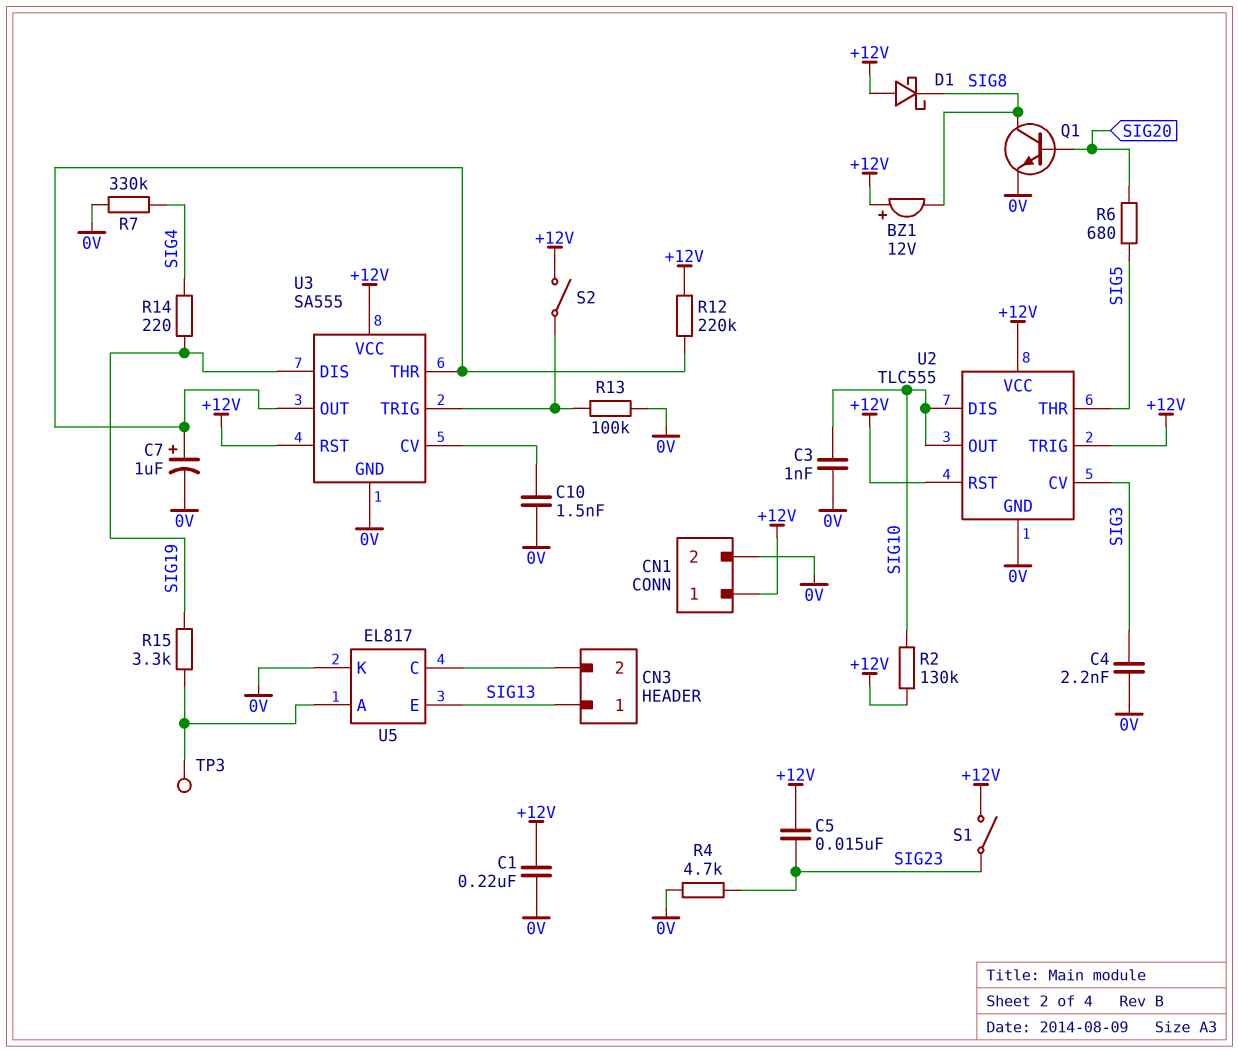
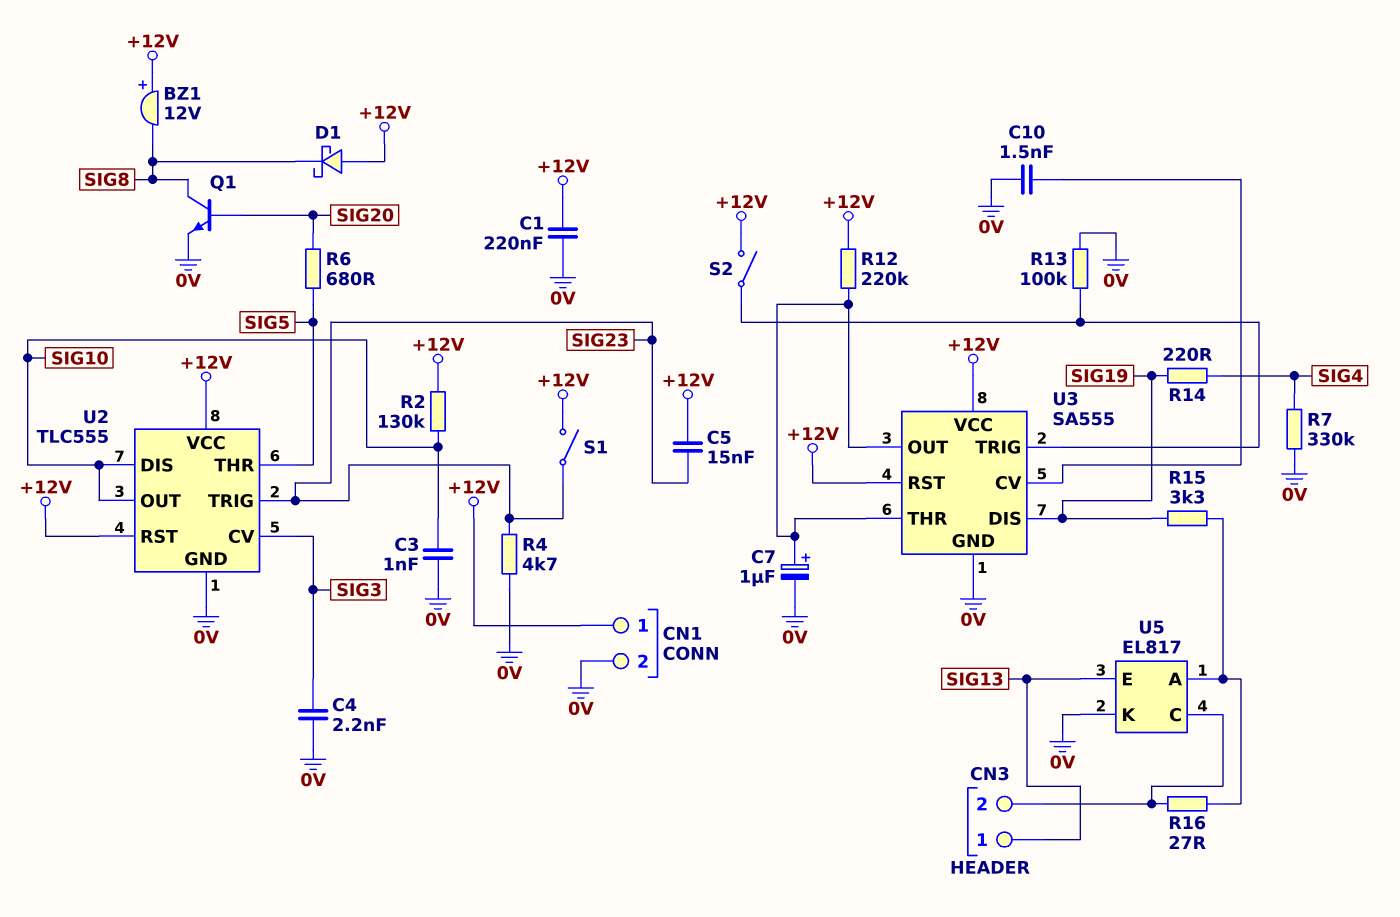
R16: none -> 27 (CN3/2, U5/A)
TP3: test point (U5/A) -> none
U2 pin TRIG: +12V -> SIG23

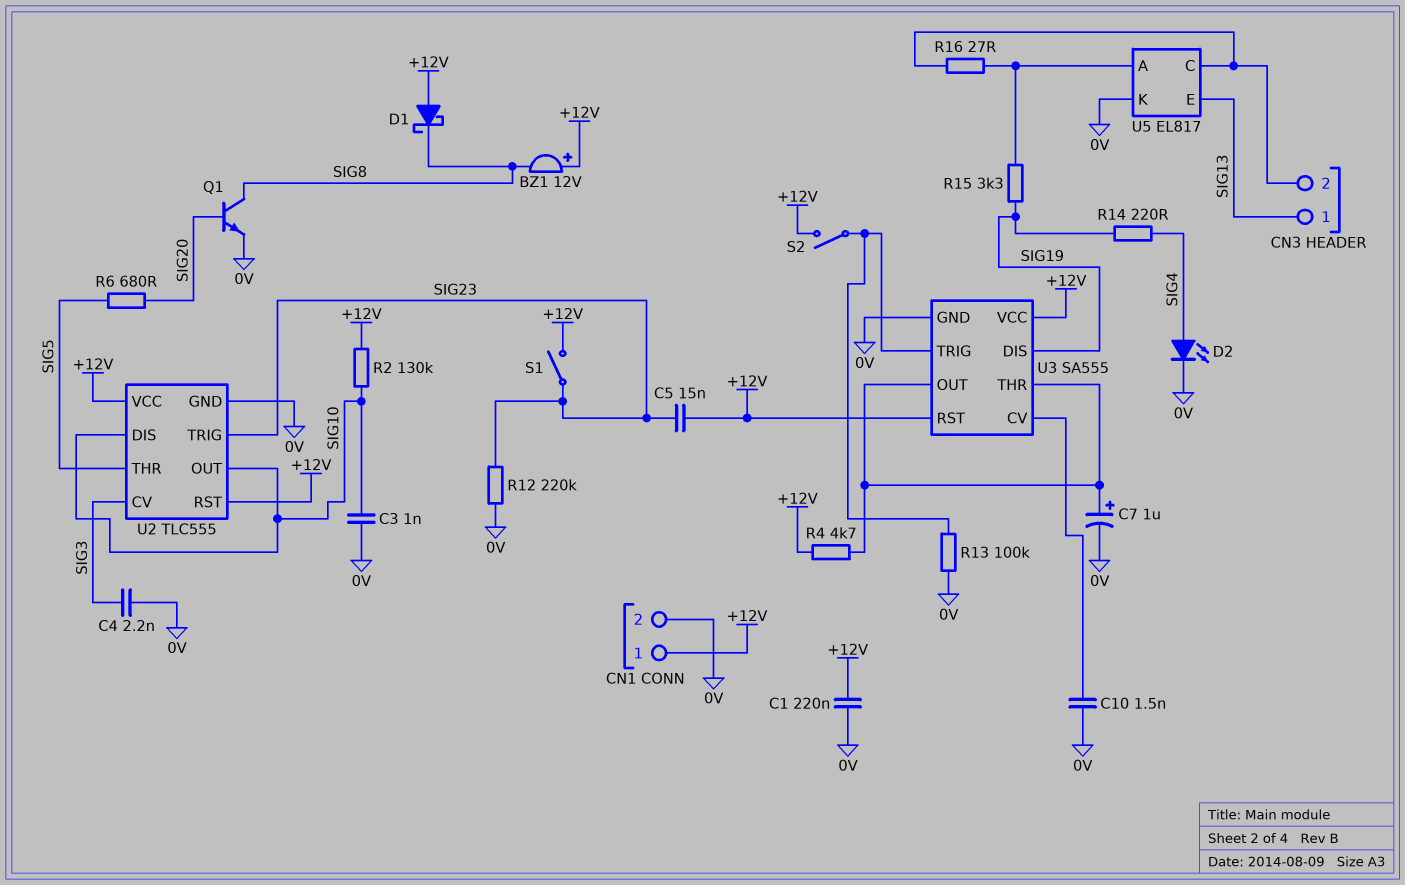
D2: none -> LED (A SIG4, K 0V)
R4: 4.7k (0V, SIG23) -> 4.7k (+12V, U3/OUT)
R7: 330k (0V, SIG4) -> none
R12: 220k (+12V, U3/OUT) -> 220k (0V, SIG23)

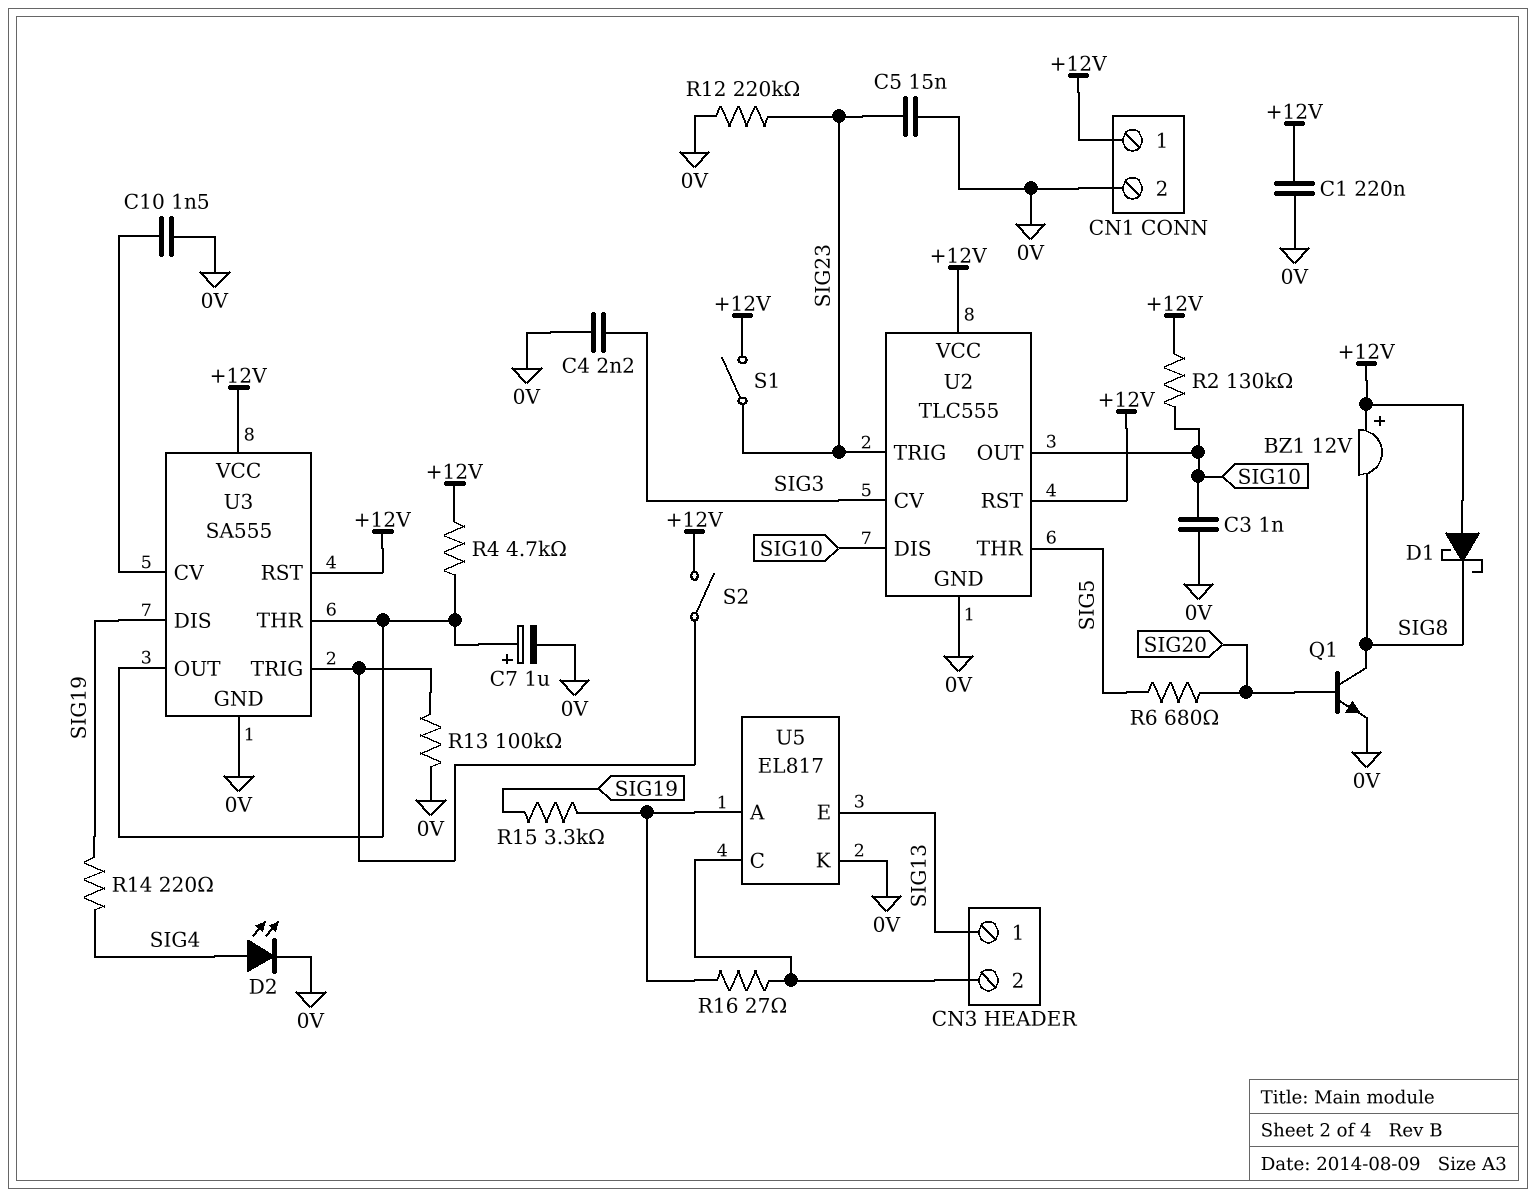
C5: 15nF (+12V, SIG23) -> 15nF (0V, SIG23)

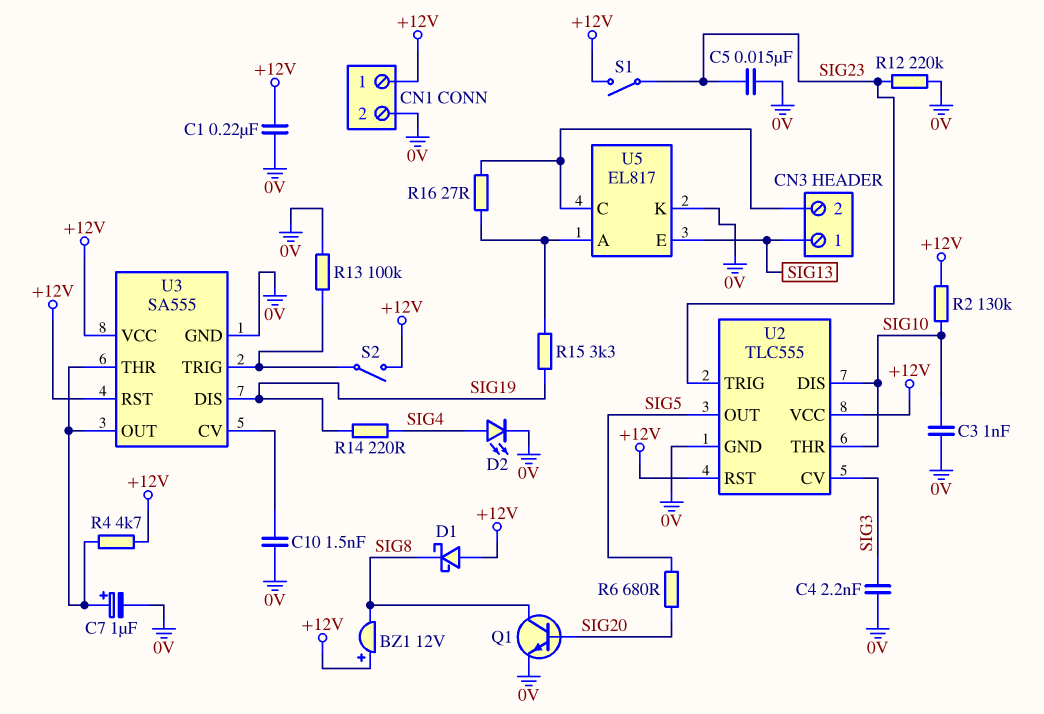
U2 pin OUT: SIG10 -> SIG5
U2 pin THR: SIG5 -> SIG10

